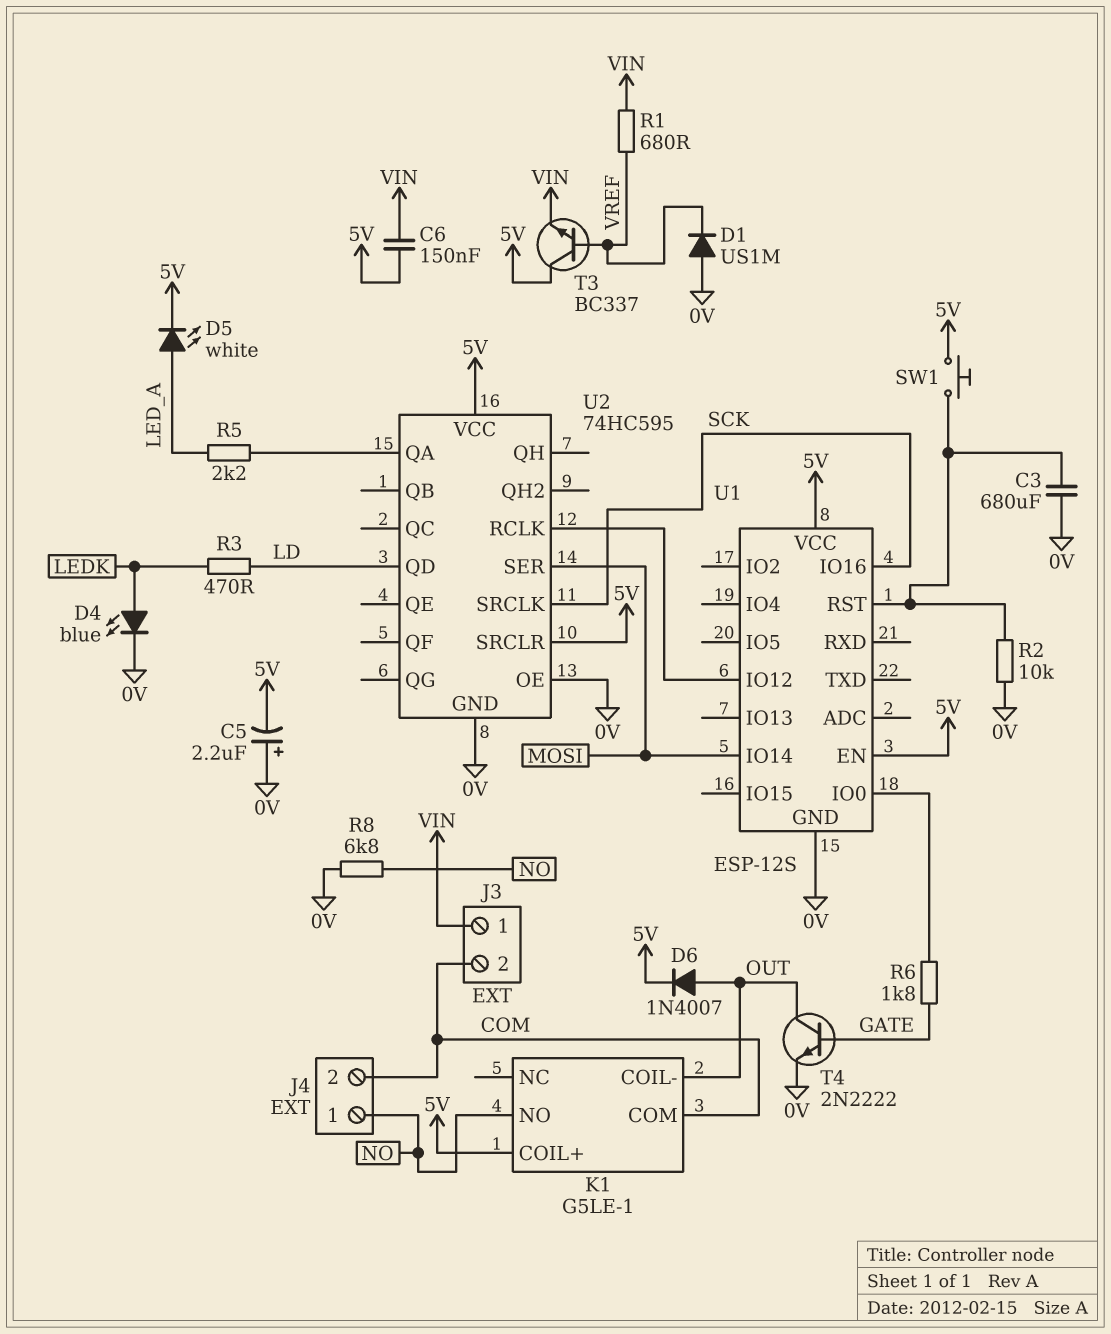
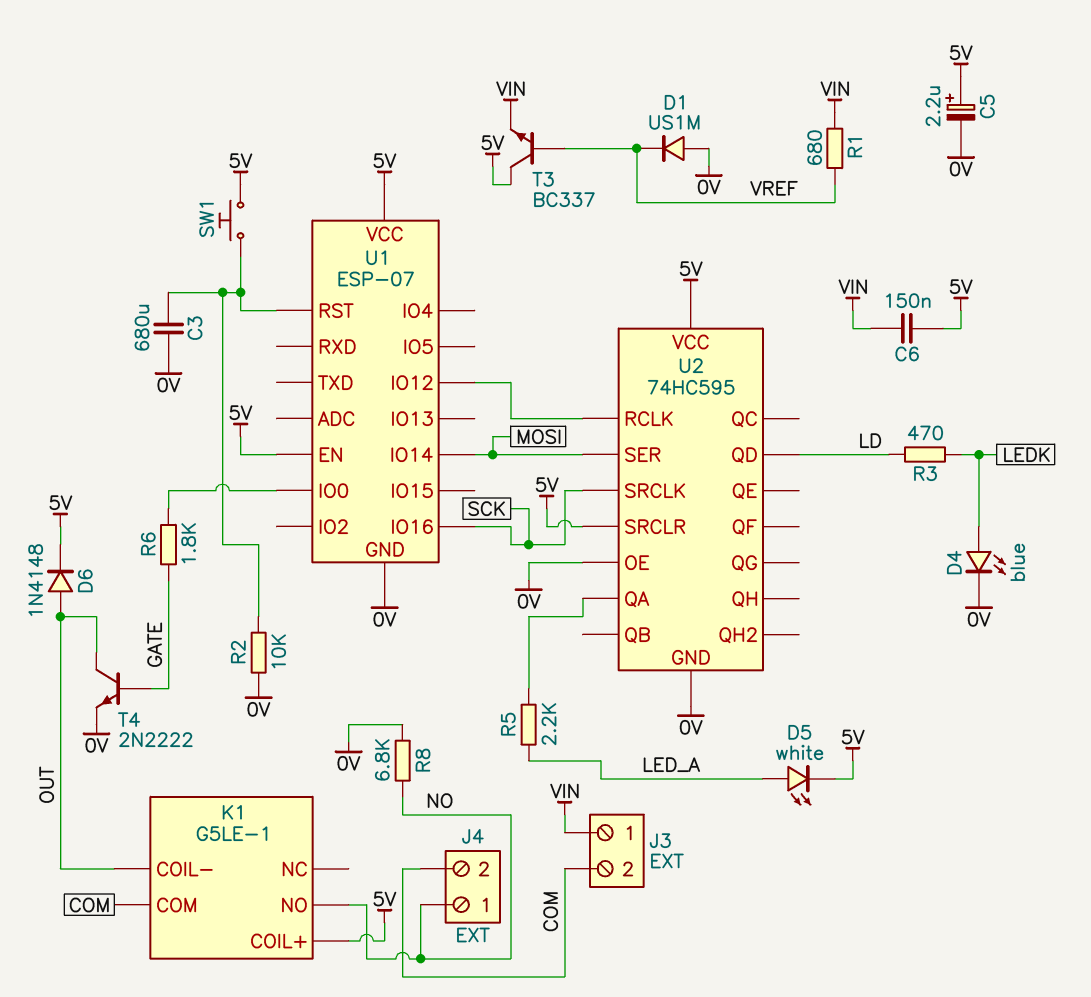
C5: 2.2uF (plus 0V, minus 5V) -> 2.2uF (plus 5V, minus 0V)
D6: diode 1N4007 (A OUT, K 5V) -> diode 1N4148 (A OUT, K 5V)
U1: ESP-12S -> ESP-07

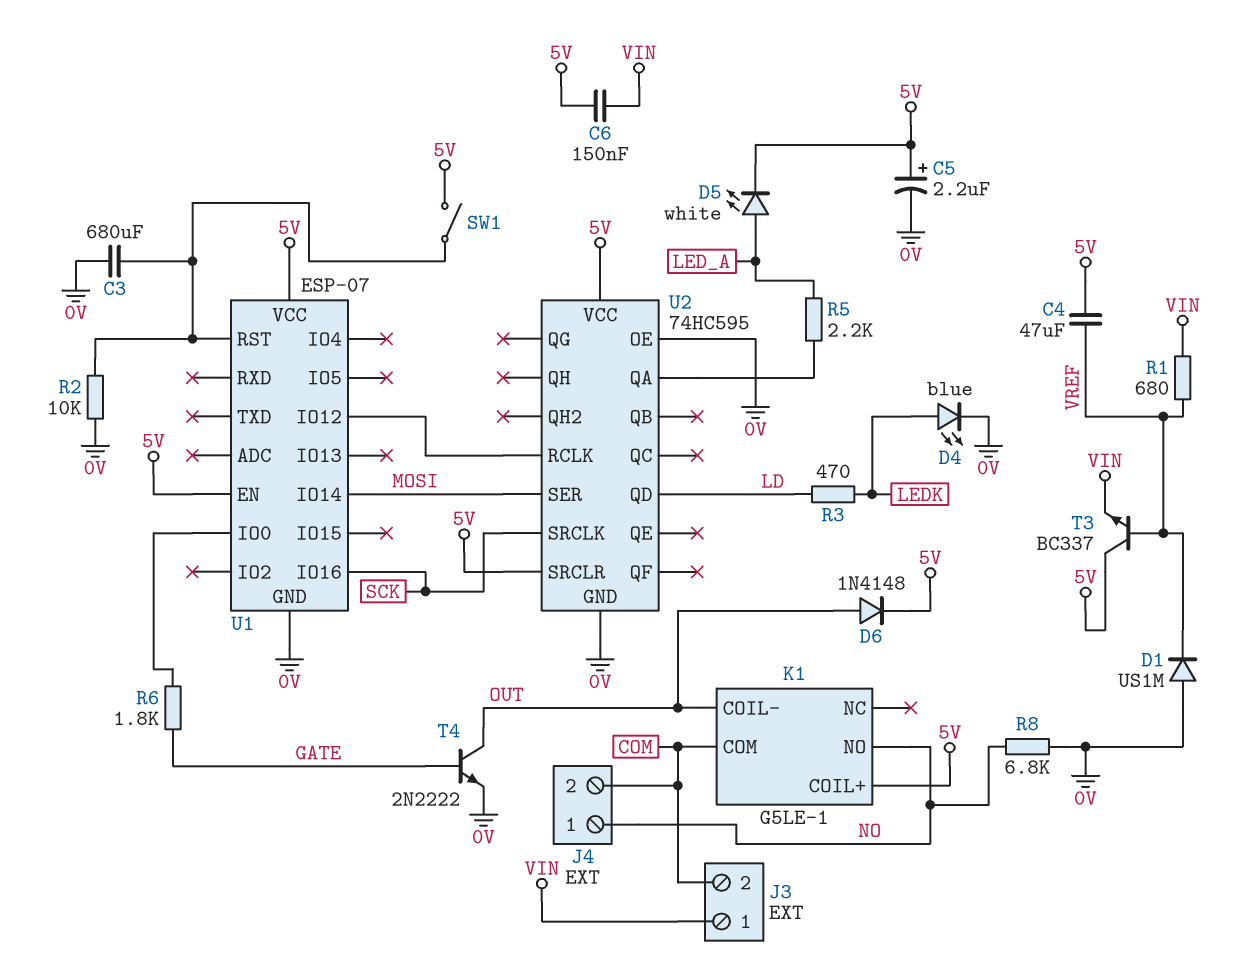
C4: none -> 47uF (5V, VREF)
SW1: button (5V, U1/RST) -> switch (5V, U1/RST)

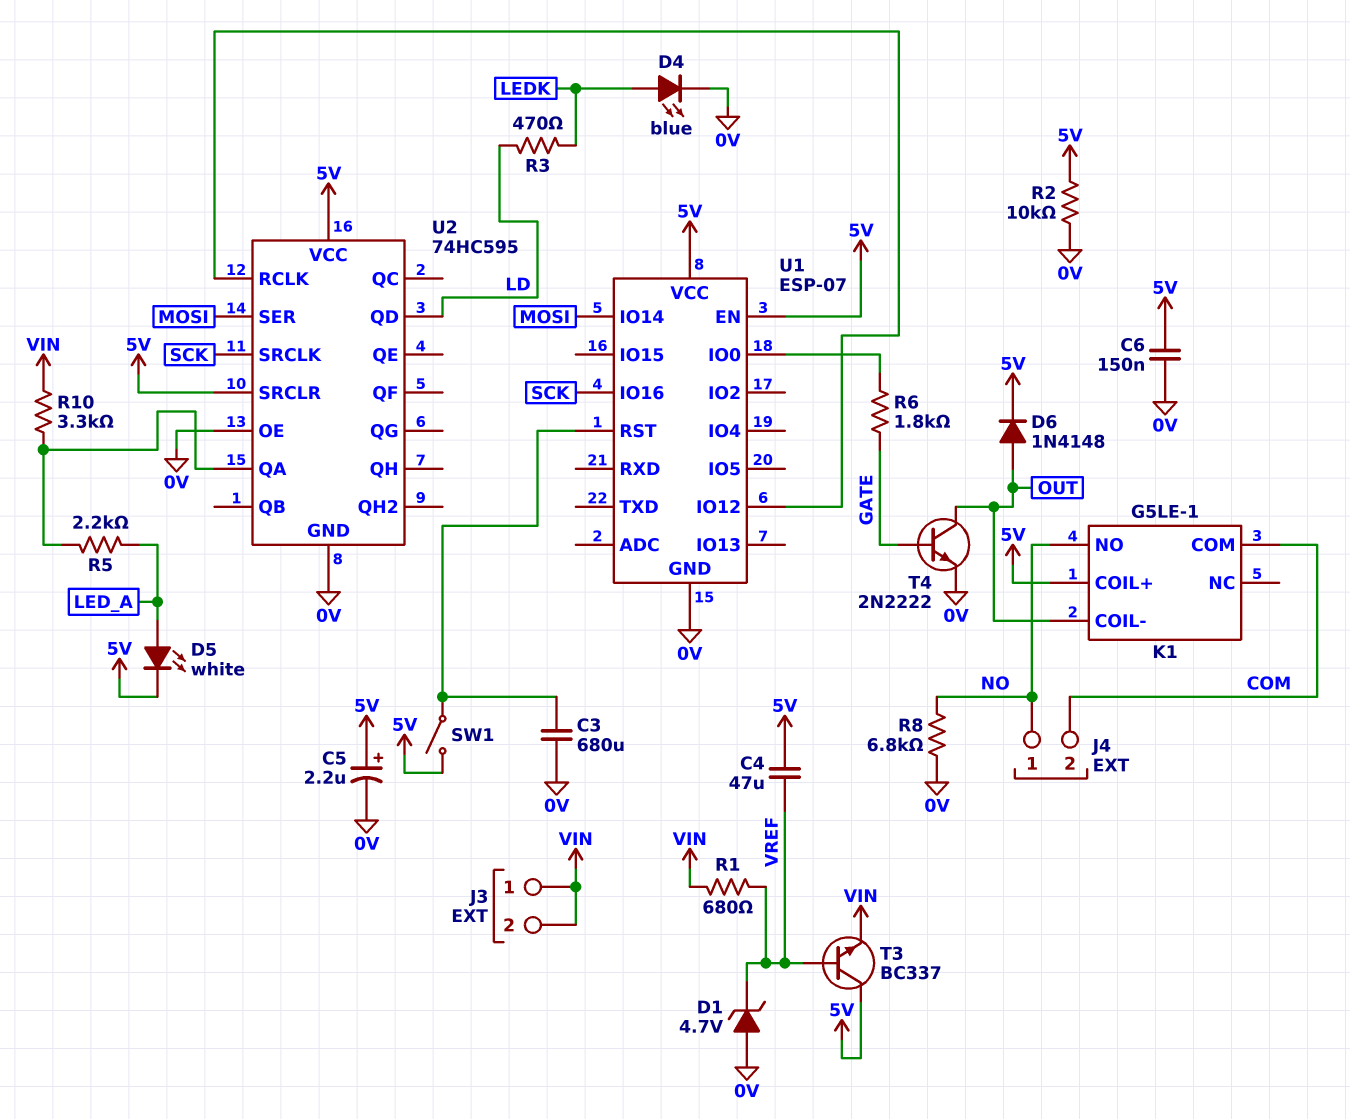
C6: 150nF (5V, VIN) -> 150nF (0V, 5V)
D1: diode US1M (A 0V, K VREF) -> zener 4.7V (A 0V, K VREF)
J3 pin 2: COM -> VIN
R2: 10k (0V, U1/RST) -> 10k (0V, 5V)
R10: none -> 3.3k (U2/QA, VIN)

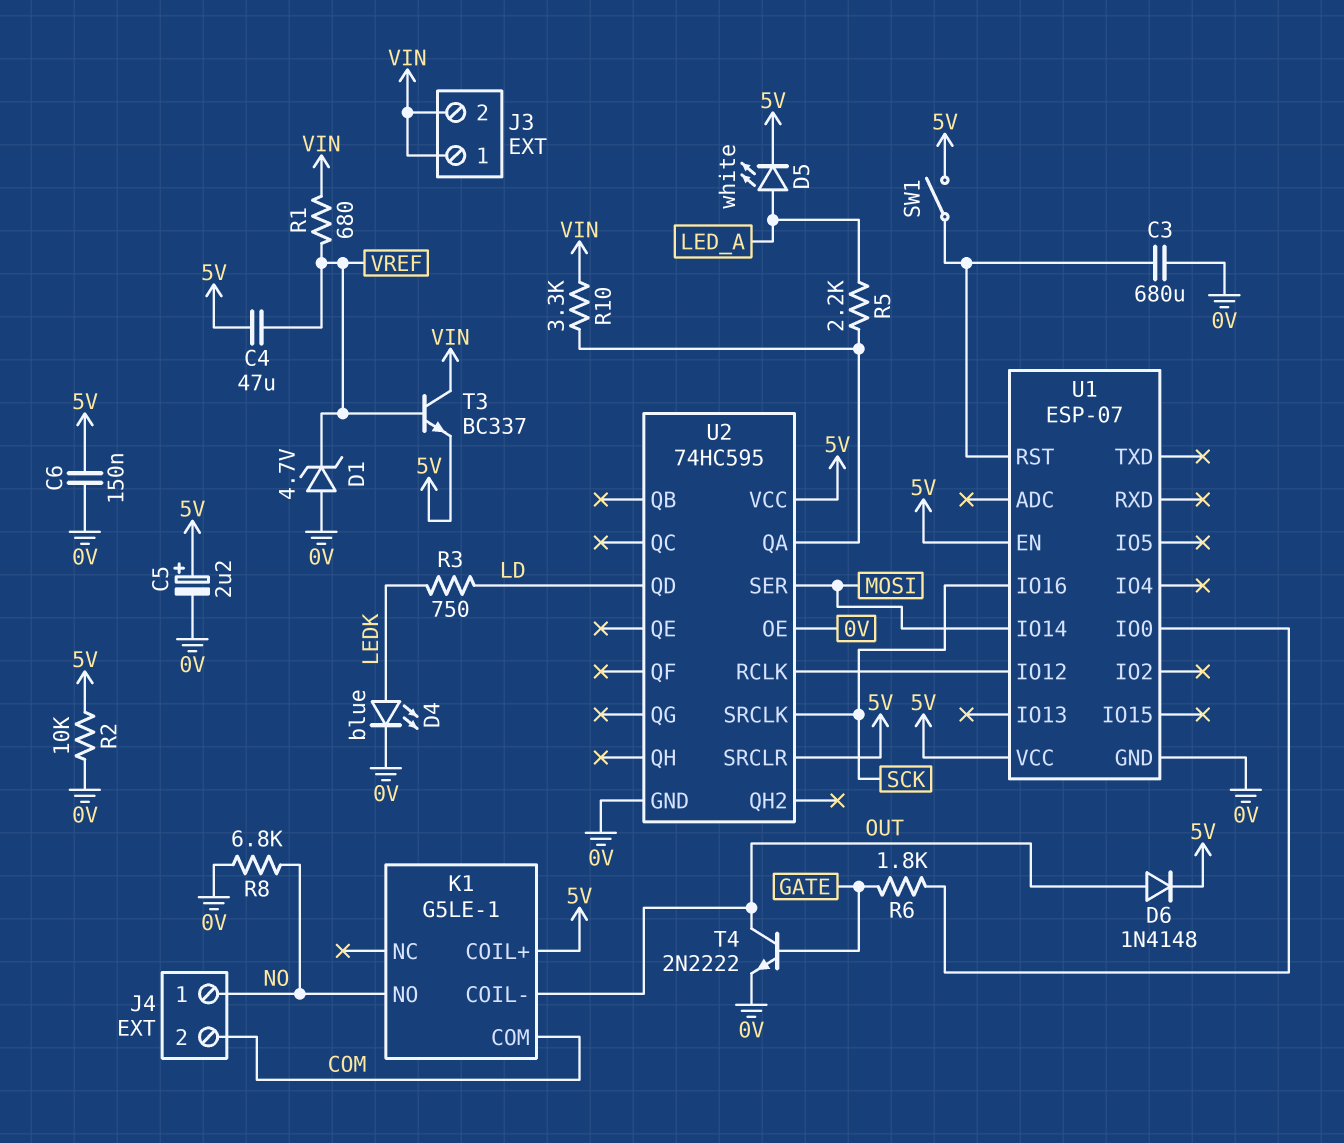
R3: 470 (LD, LEDK) -> 750 (LD, LEDK)
T3: NPN BC337 (B VREF, C 5V, E VIN) -> NPN BC337 (B VREF, C VIN, E 5V)

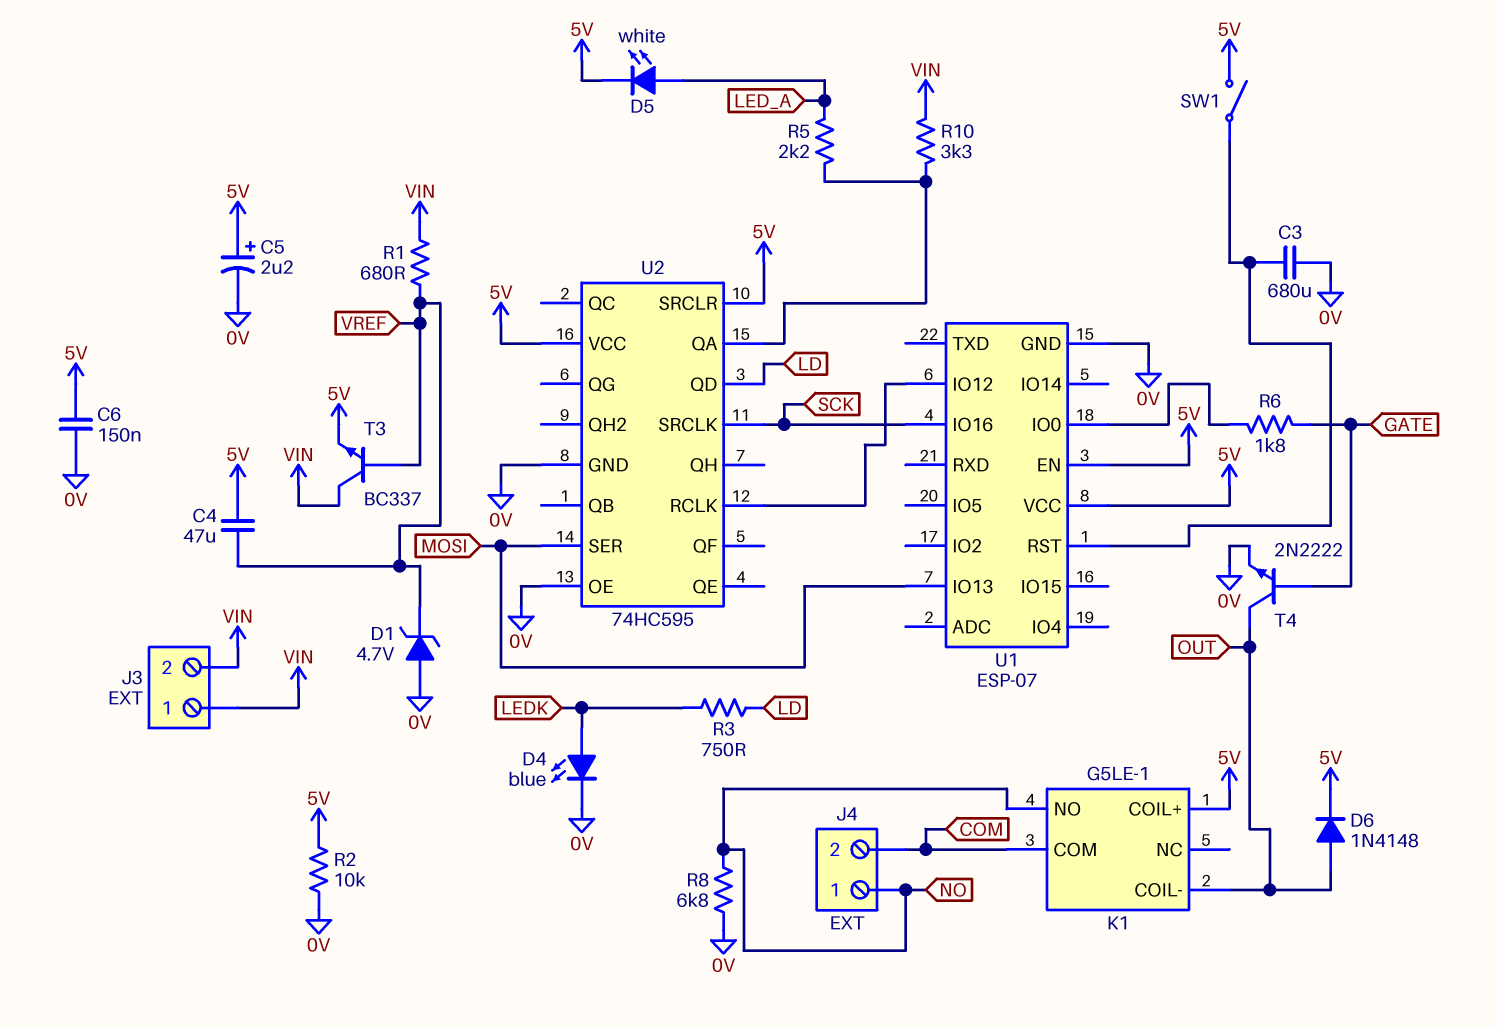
U1 pin IO13: none -> MOSI
U1 pin IO14: MOSI -> none

